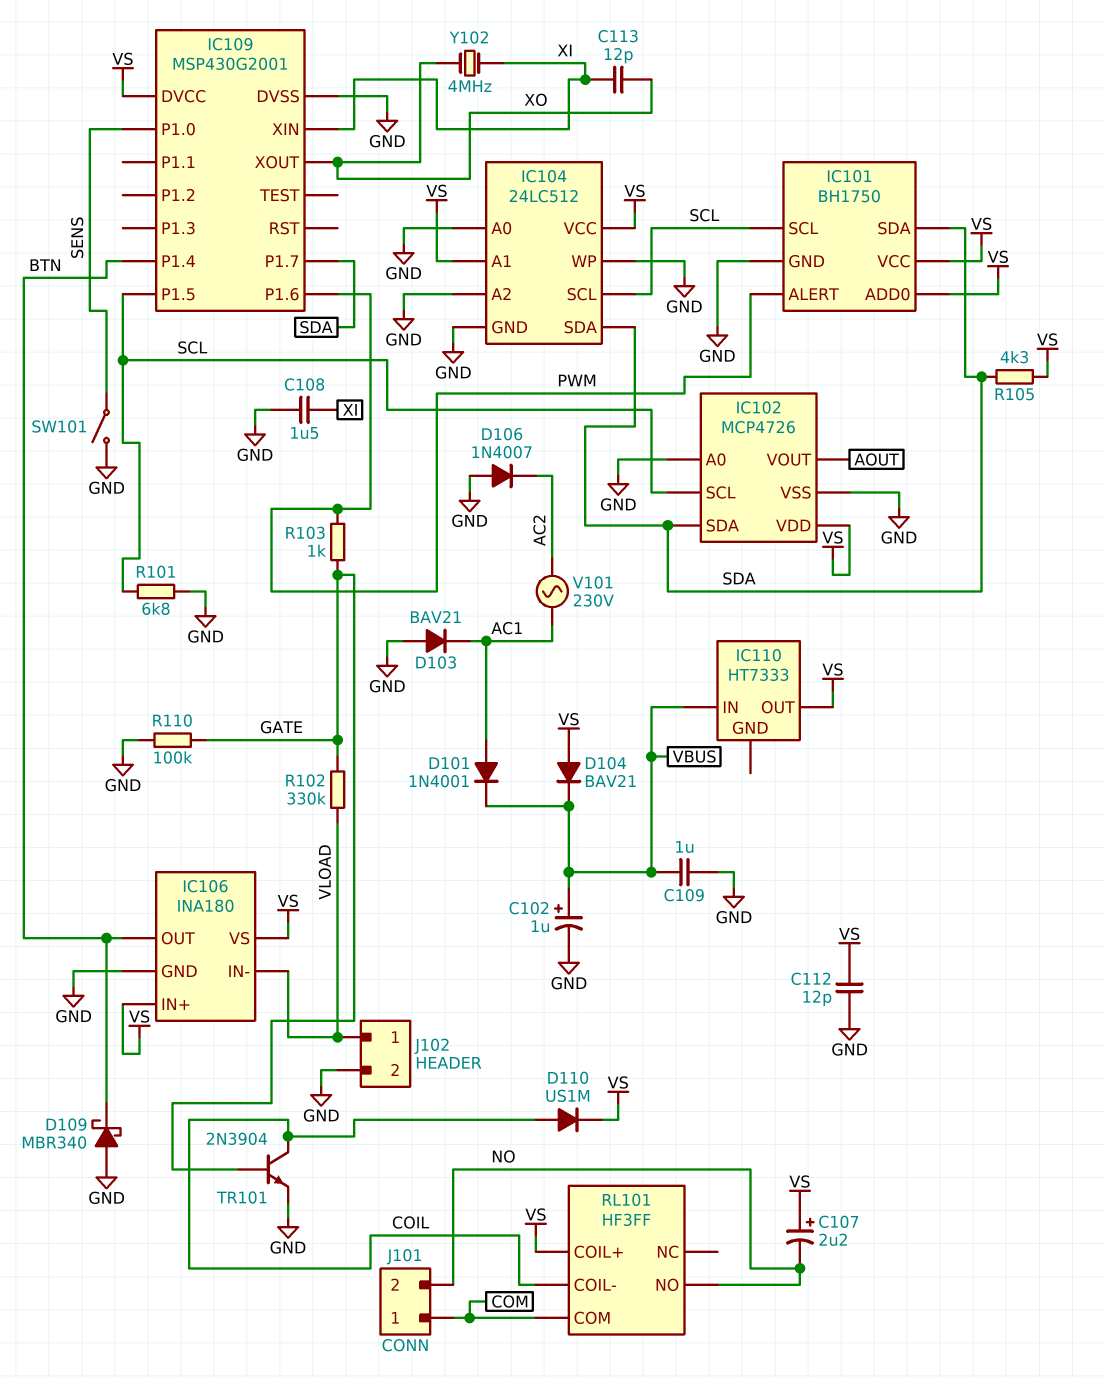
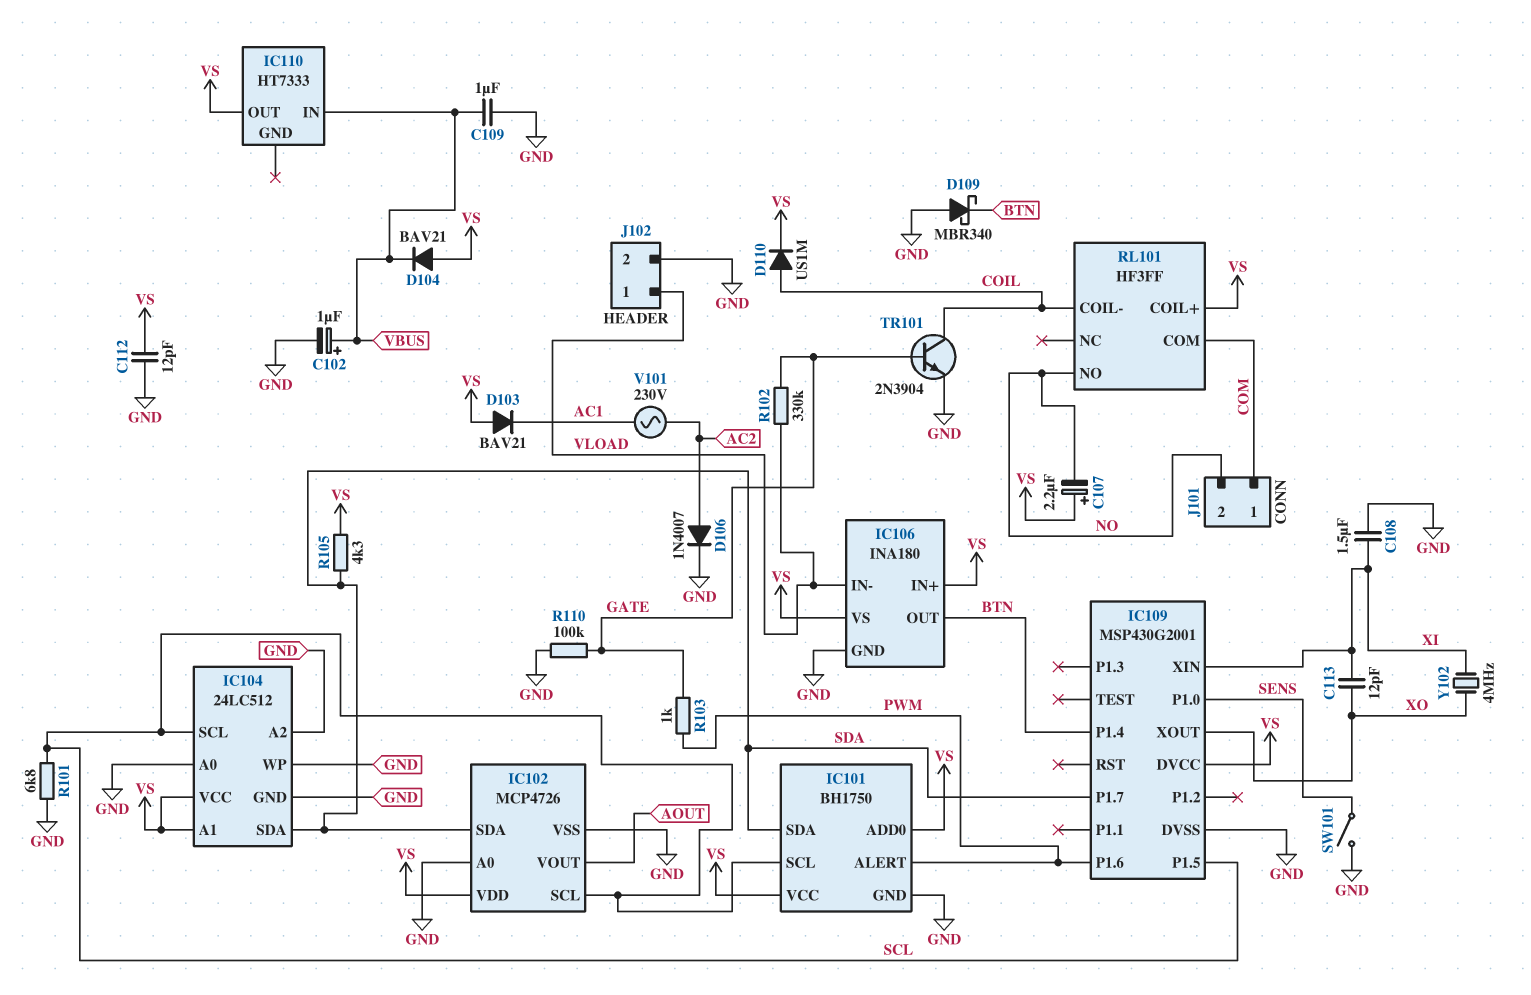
D101: diode 1N4001 (A AC1, K VBUS) -> none
D103: diode BAV21 (A GND, K AC1) -> diode BAV21 (A VS, K AC1)
D106: diode 1N4007 (A GND, K AC2) -> diode 1N4007 (A AC2, K GND)

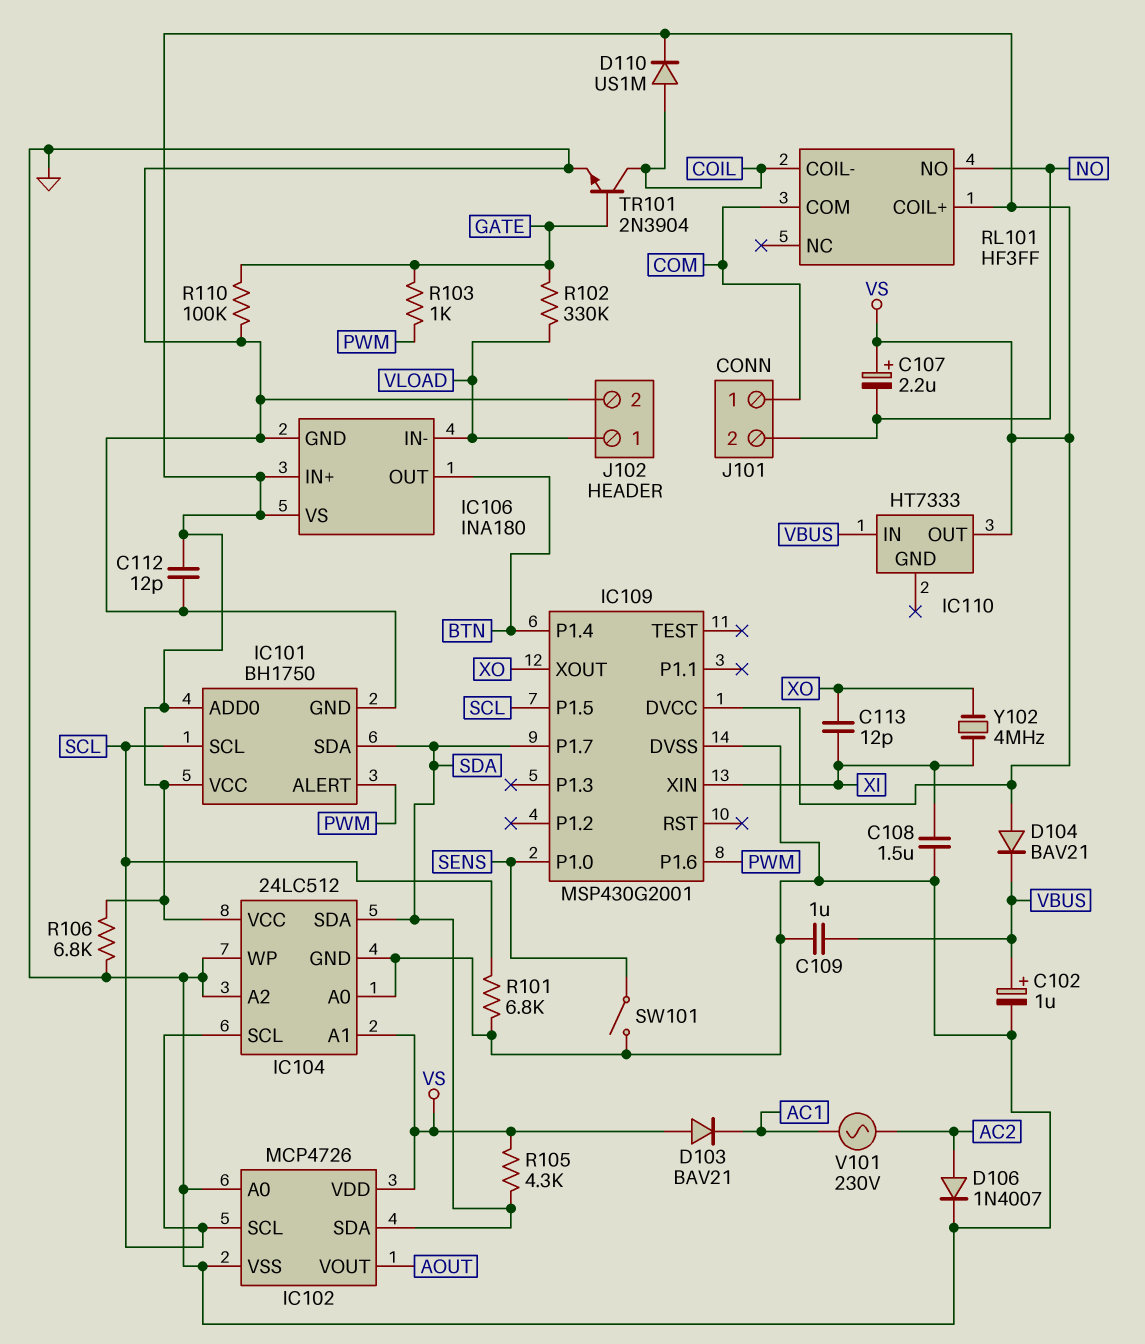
D109: schottky MBR340 (A GND, K BTN) -> none
R106: none -> 6.8k (GND, VS)

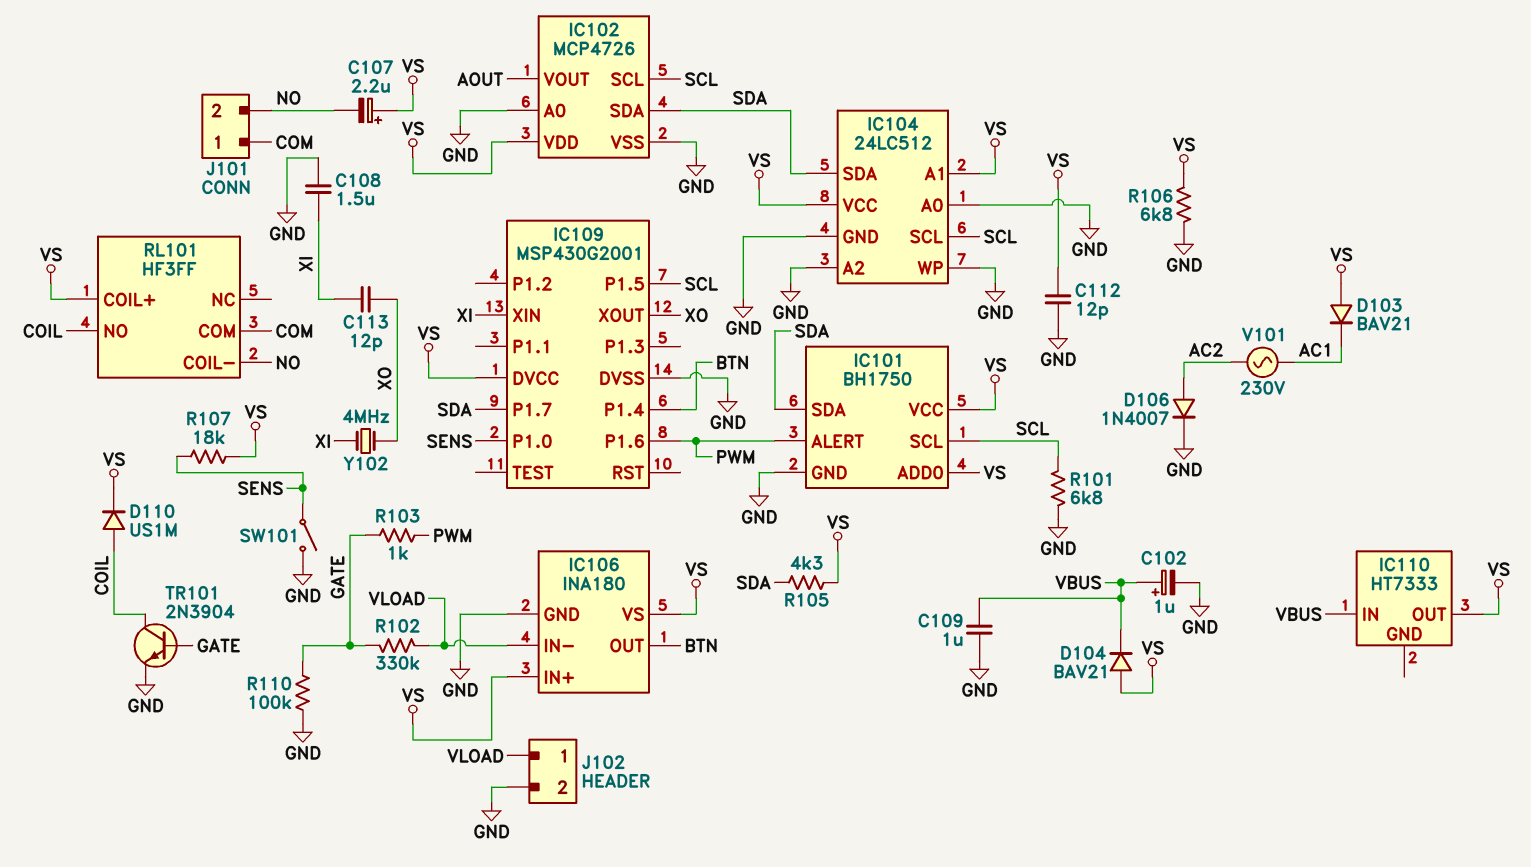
R107: none -> 18k (SENS, VS)
RL101 pin COIL-: COIL -> NO
RL101 pin NO: NO -> COIL

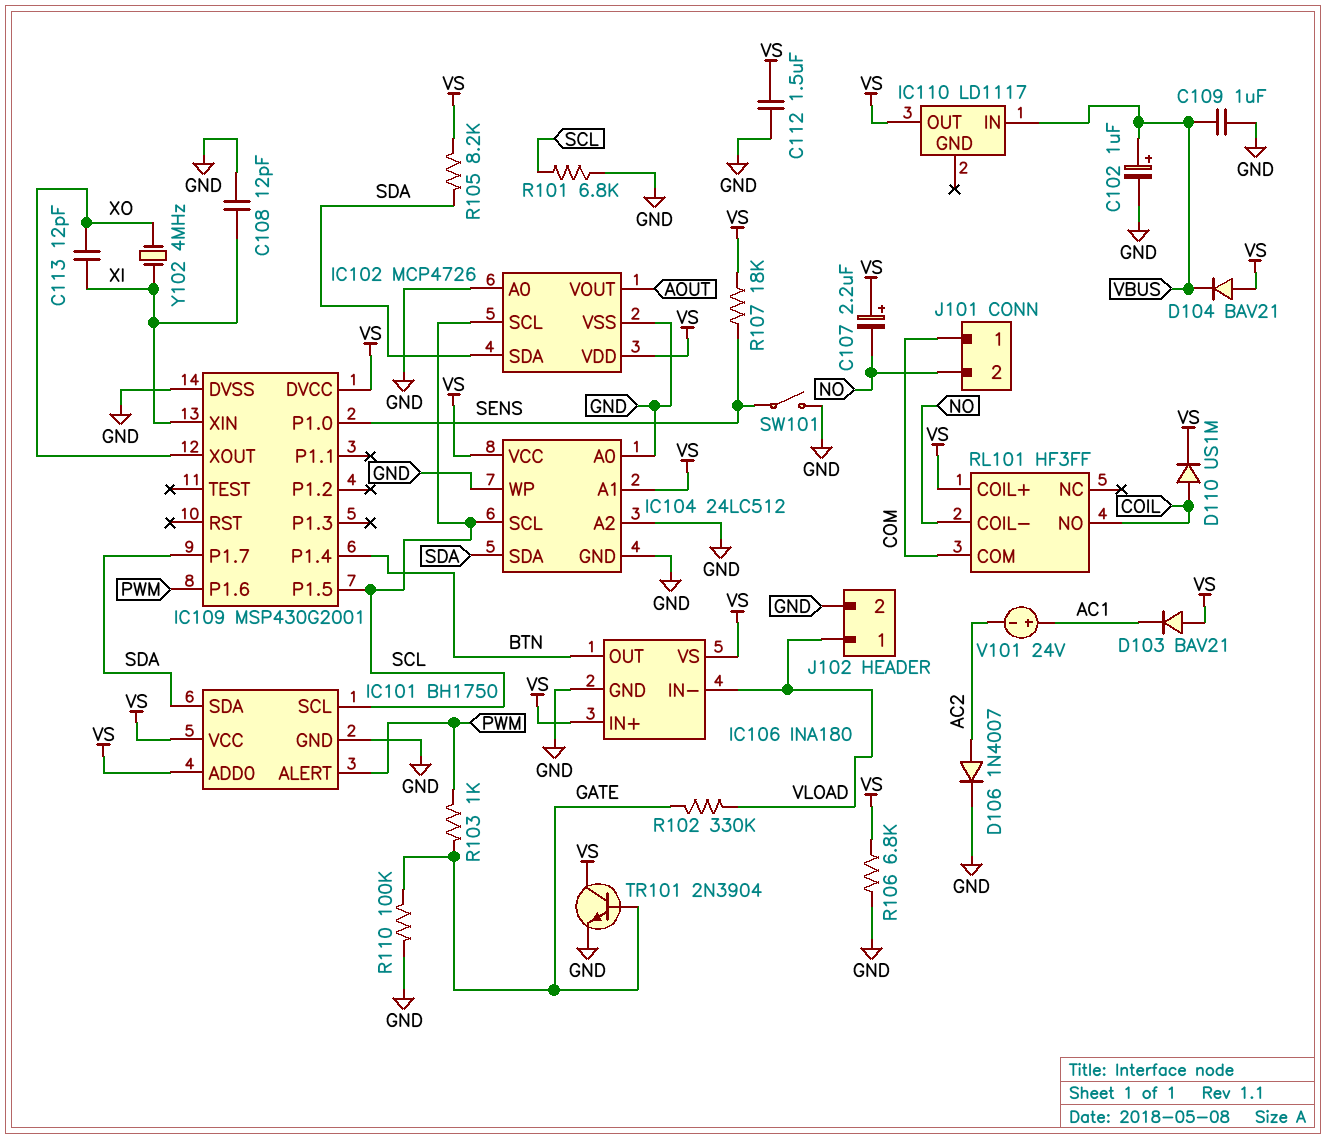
C108: 1.5uF (GND, XI) -> 12pF (GND, XI)
C112: 12pF (GND, VS) -> 1.5uF (GND, VS)
IC110: HT7333 -> LD1117
R105: 4.3k (SDA, VS) -> 8.2k (SDA, VS)
TR101: NPN 2N3904 (B GATE, C COIL, E GND) -> NPN 2N3904 (B GATE, C VS, E GND)
V101: AC 230V (AC1, AC2) -> 24V (plus AC1, minus AC2)

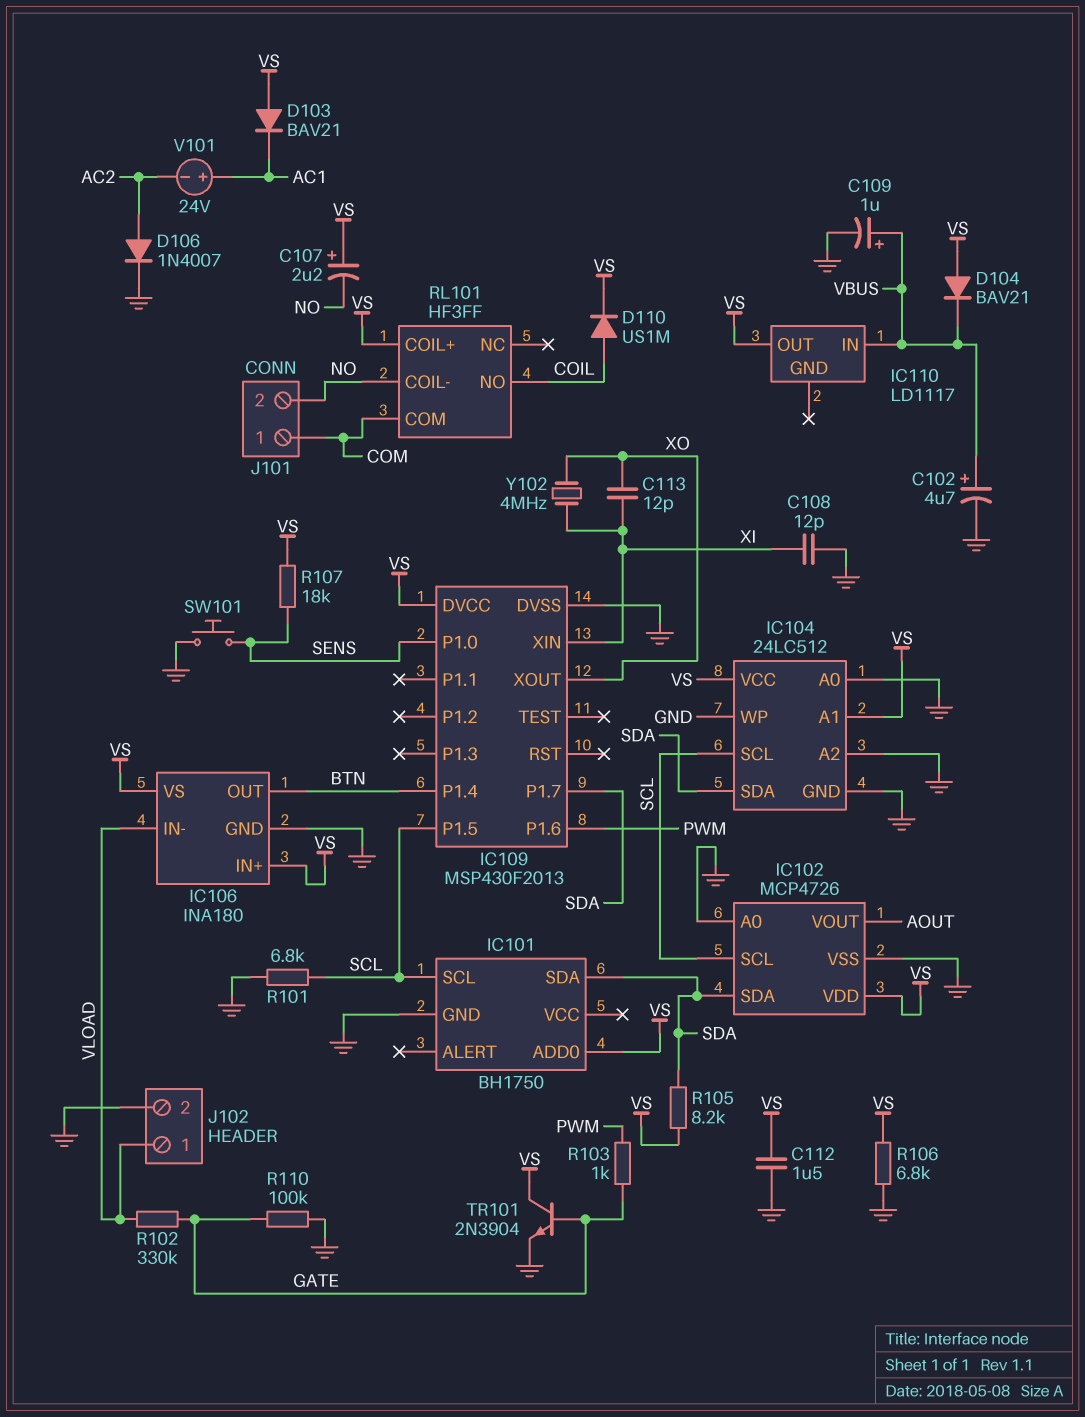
C102: 1uF (plus VBUS, minus GND) -> 4.7uF (plus VBUS, minus GND)
C109: 1uF (GND, VBUS) -> 1uF (plus VBUS, minus GND)
IC101 pin ALERT: PWM -> none
IC101 pin VCC: VS -> none
IC109: MSP430G2001 -> MSP430F2013
SW101: switch (GND, SENS) -> button (GND, SENS)

